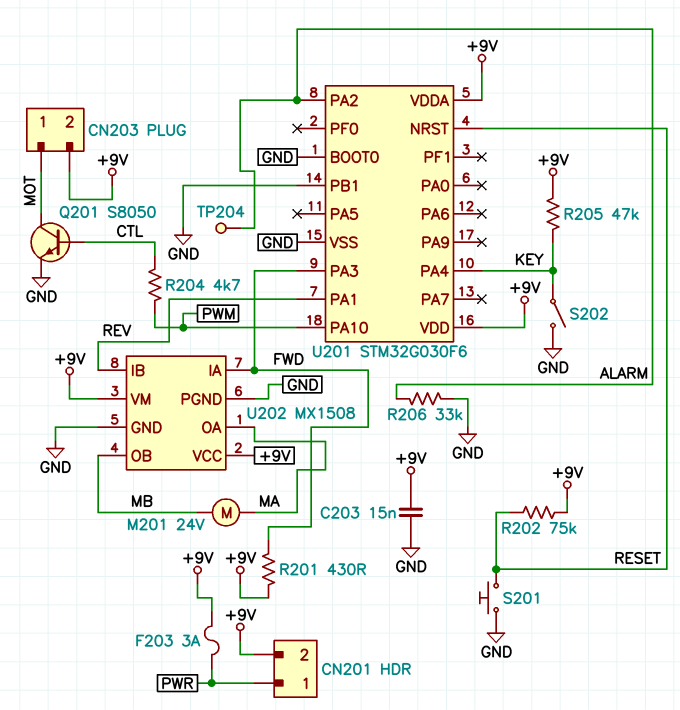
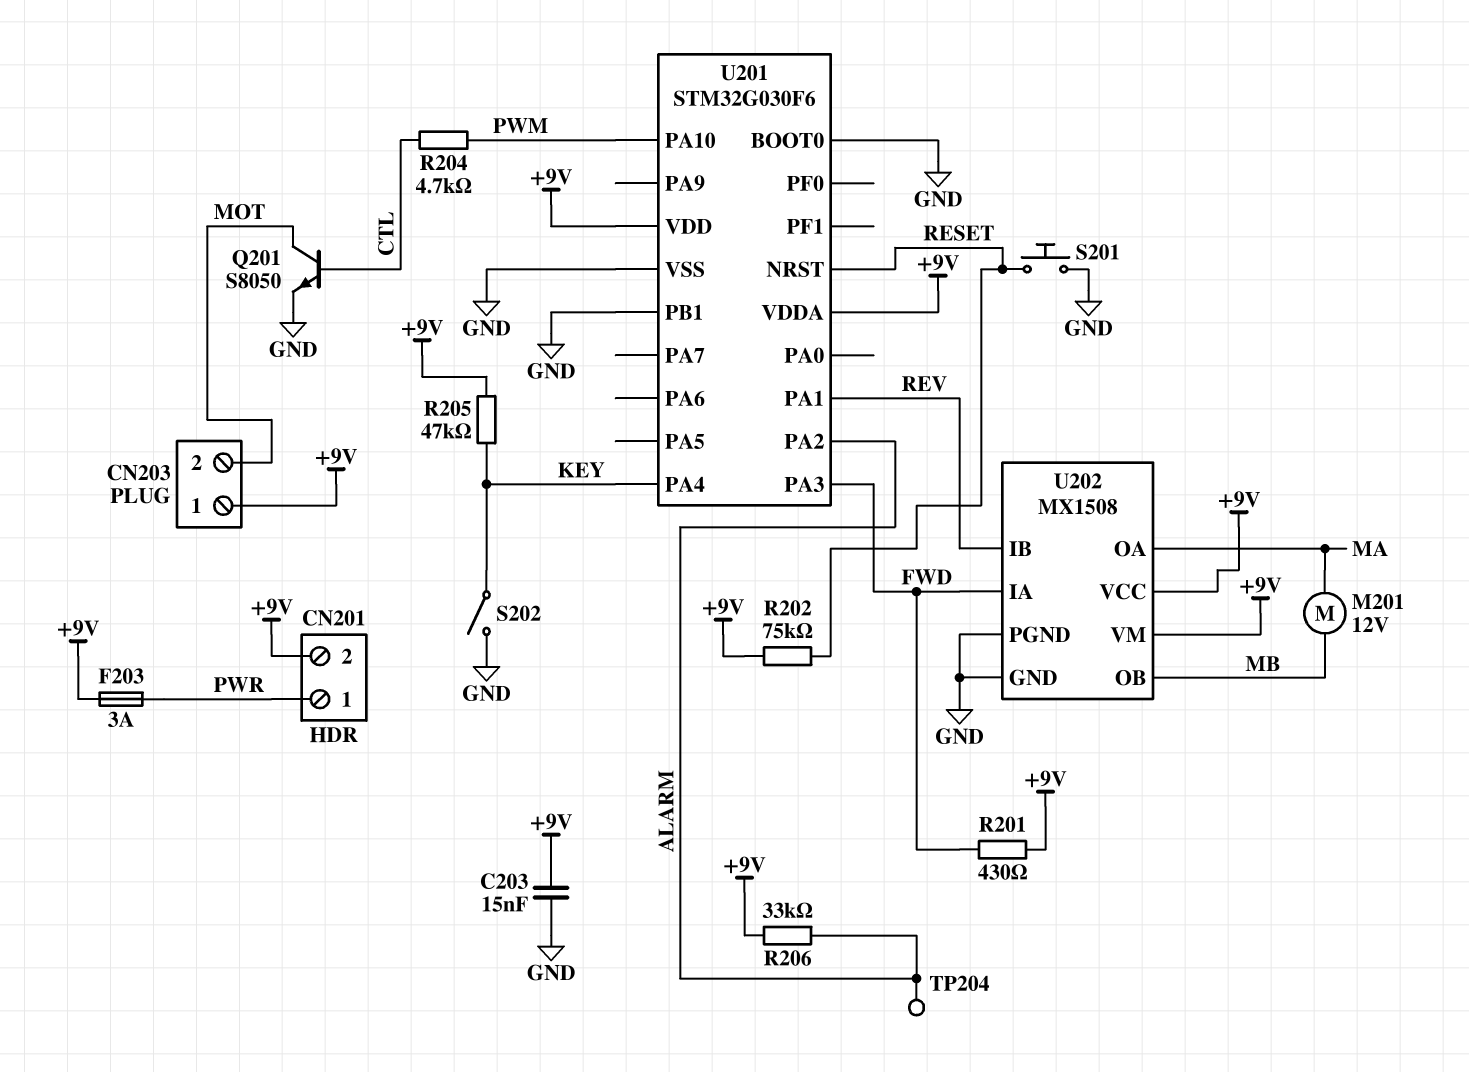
CN203 pin 1: MOT -> +9V
CN203 pin 2: +9V -> MOT
M201: motor 24V (MA, MB) -> motor 12V (MA, MB)
R206: 33k (ALARM, GND) -> 33k (+9V, ALARM)

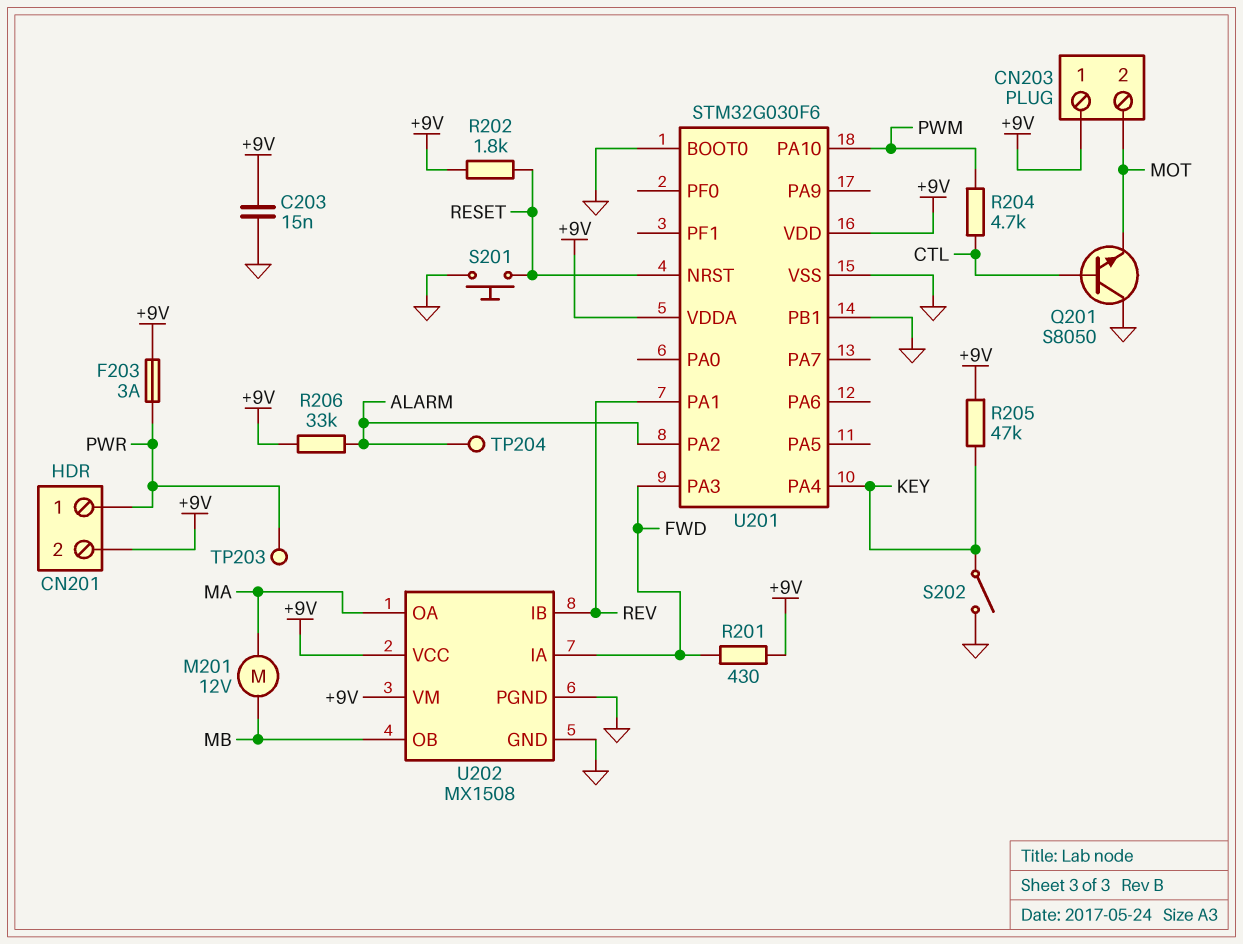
Q201: NPN S8050 (B CTL, C MOT, E GND) -> NPN S8050 (B CTL, C GND, E MOT)
R202: 75k (+9V, RESET) -> 1.8k (+9V, RESET)
TP203: none -> test point (PWR)

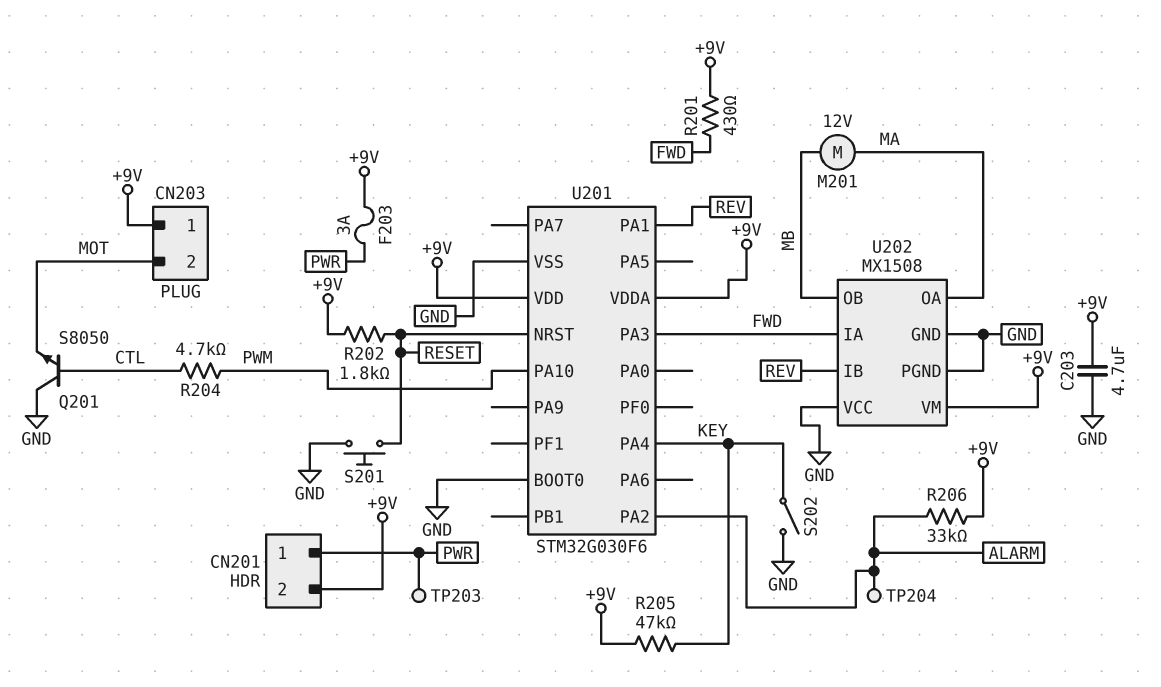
C203: 15nF (+9V, GND) -> 4.7uF (+9V, GND)
U201 pin PB1: GND -> none
U202 pin VCC: +9V -> GND

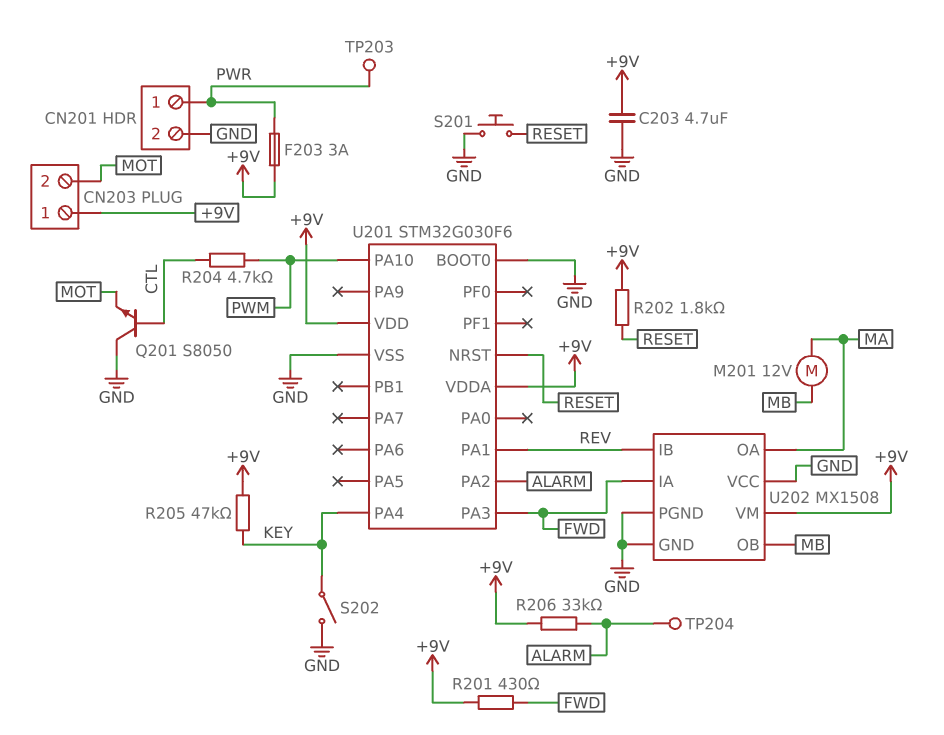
CN201 pin 2: +9V -> GND

